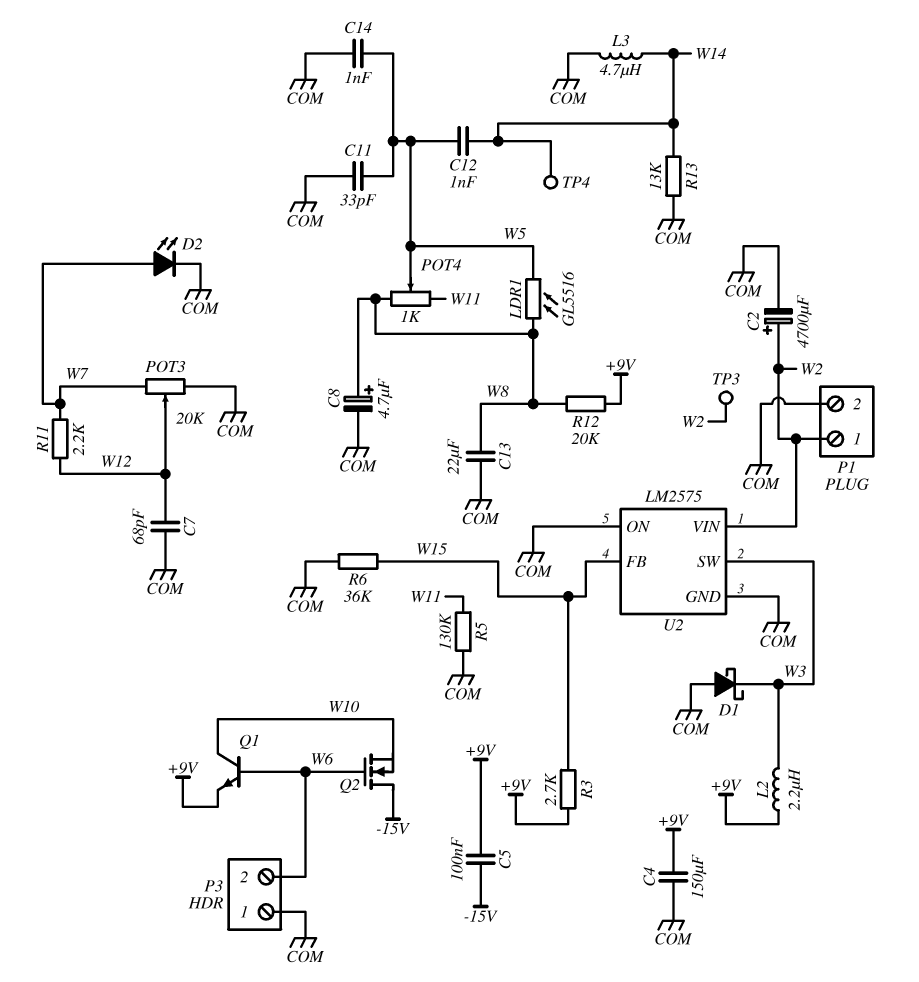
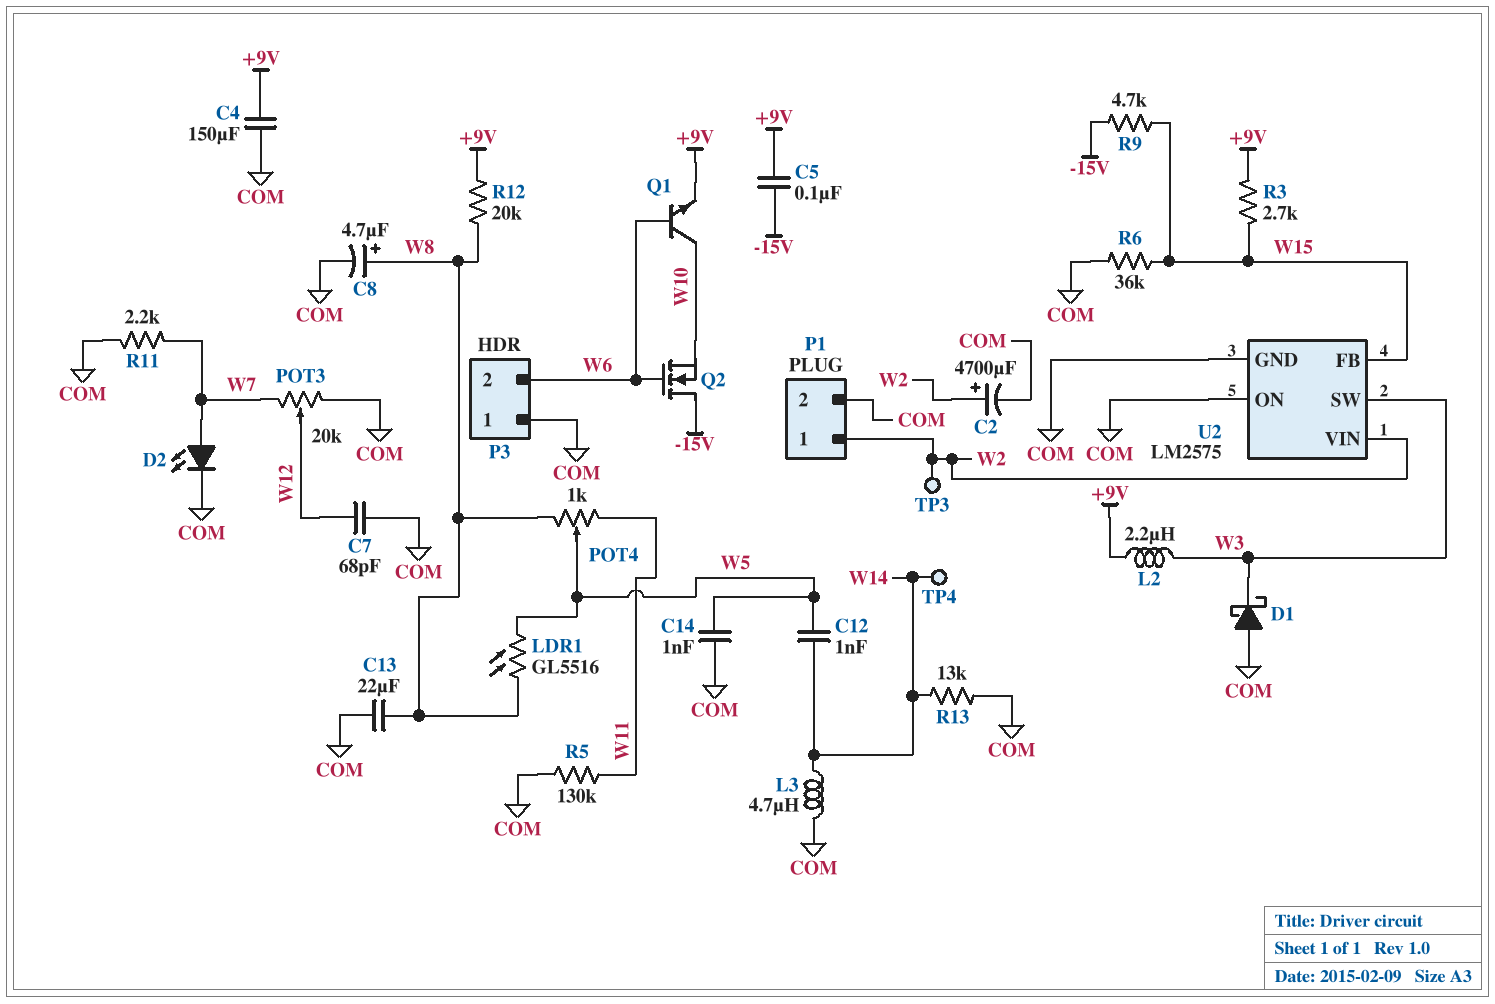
C11: 33pF (COM, W5) -> none
R9: none -> 4.7k (-15V, W15)
R11: 2.2k (W7, W12) -> 2.2k (COM, W7)

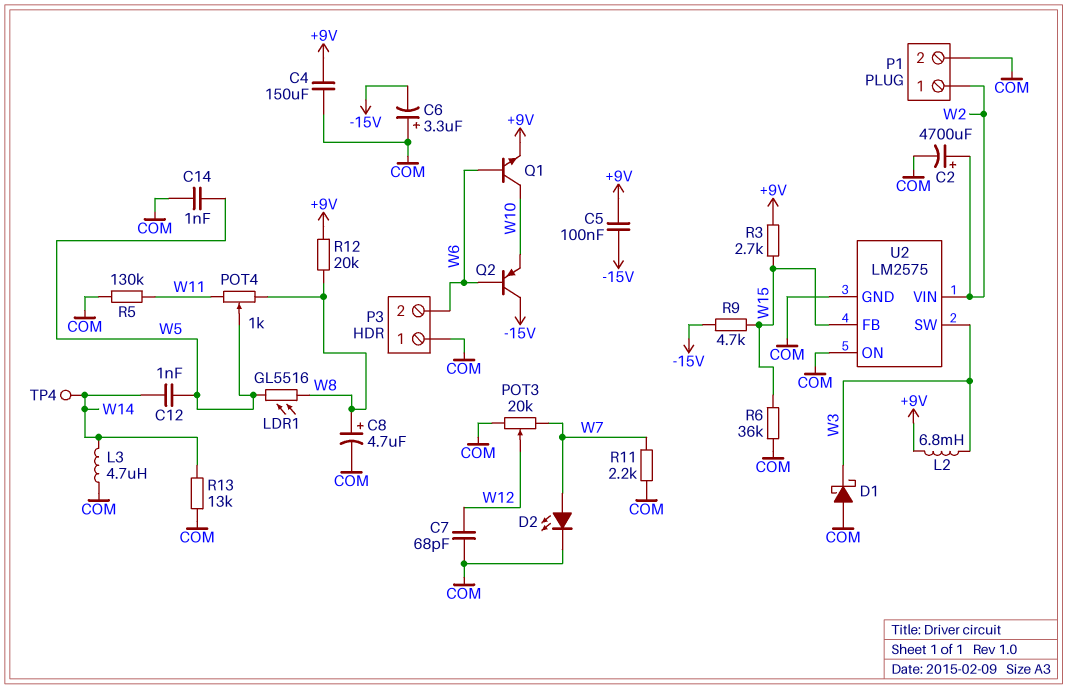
C6: none -> 3.3uF (plus COM, minus -15V)
C13: 22uF (COM, W8) -> none
L2: 2.2uH (+9V, W3) -> 6.8mH (+9V, W3)
Q2: NMOS (G W6, D -15V, S W10) -> PNP (B W6, C -15V, E W10)
TP3: test point (W2) -> none

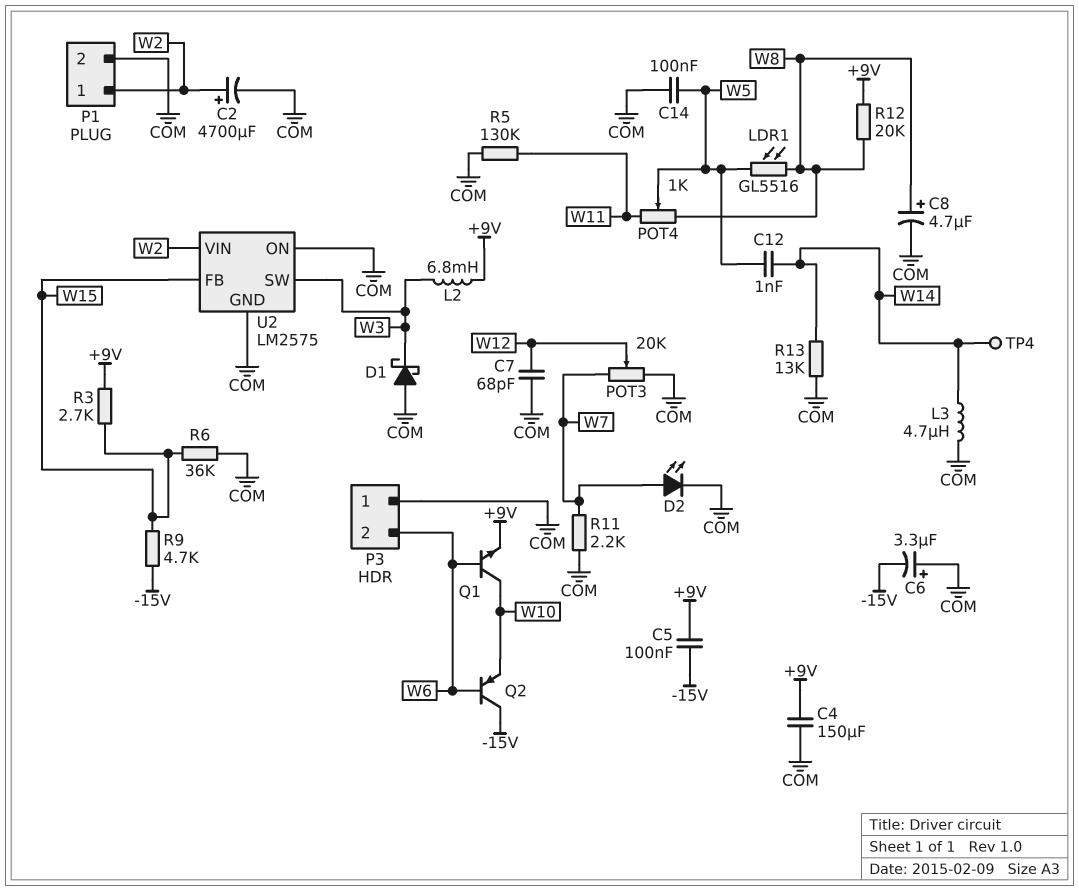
C14: 1nF (COM, W5) -> 100nF (COM, W5)

